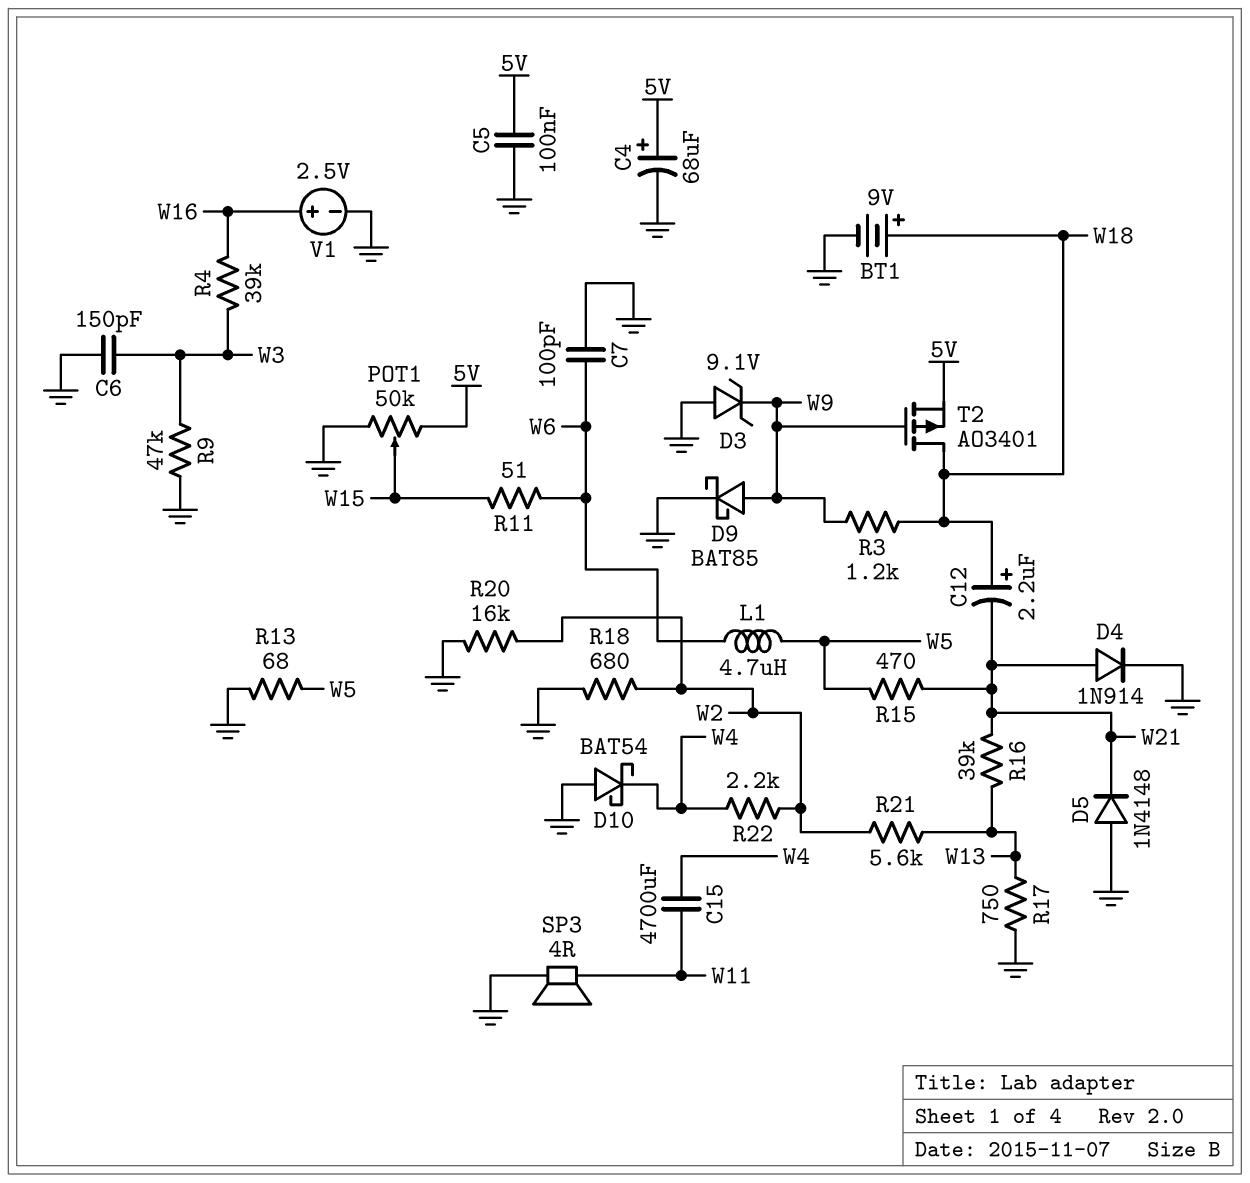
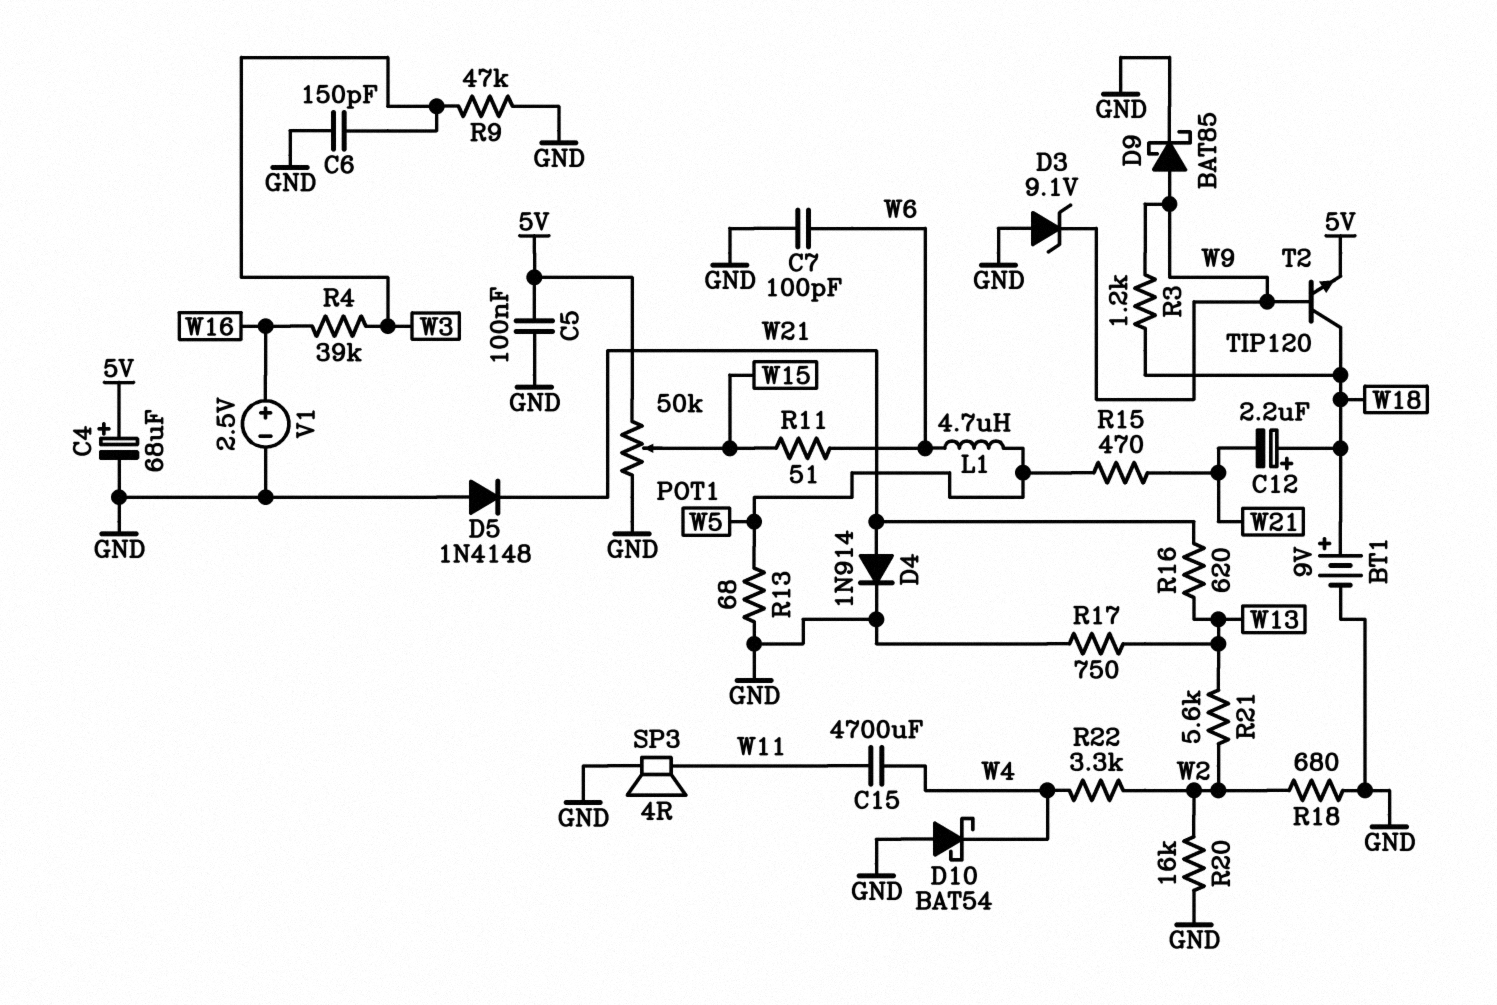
R16: 39k (W13, W21) -> 620 (W13, W21)
R22: 2.2k (W2, W4) -> 3.3k (W2, W4)
T2: PMOS AO3401 (G W9, D W18, S 5V) -> NPN TIP120 (B W9, C W18, E 5V)

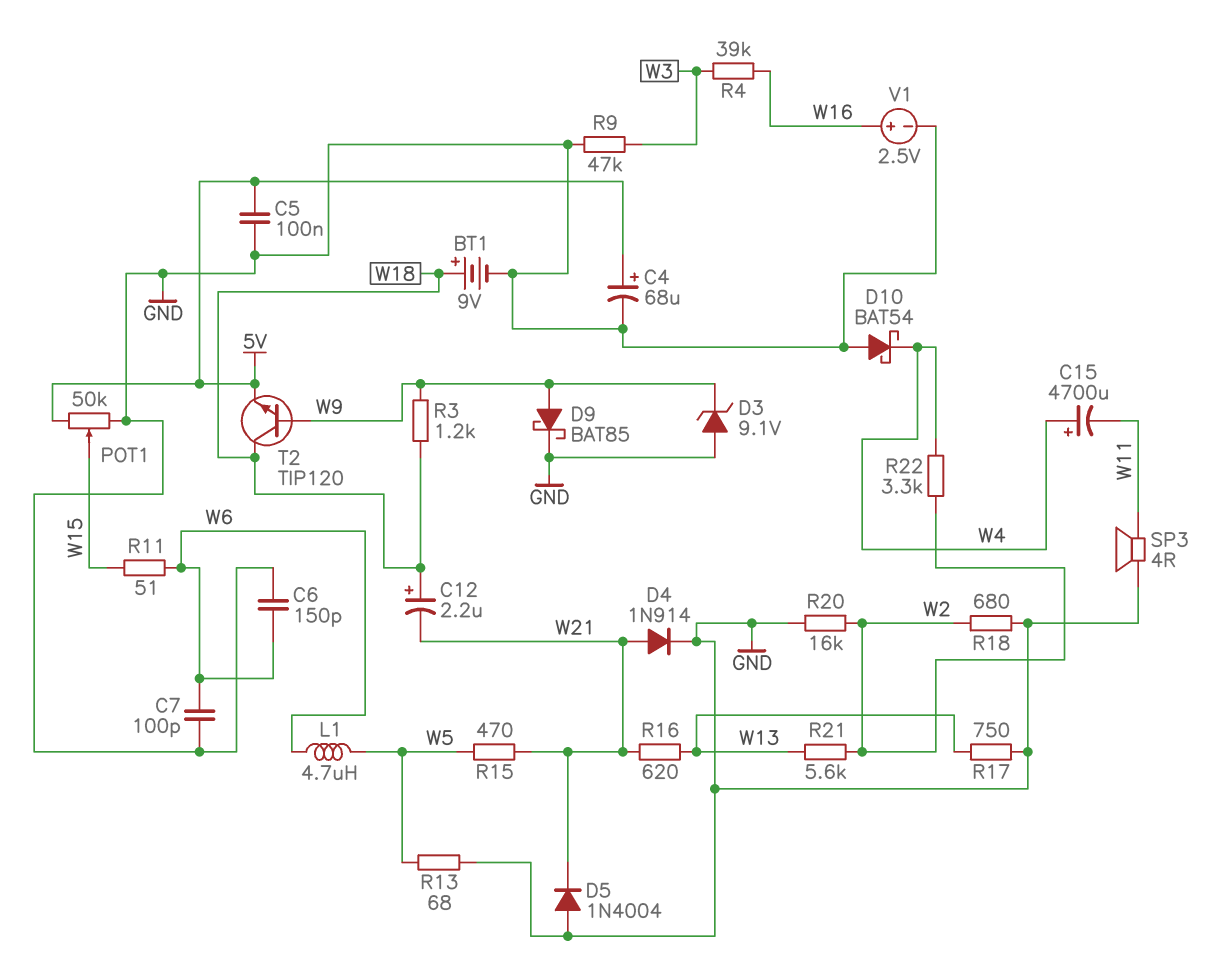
C6: 150pF (GND, W3) -> 150pF (GND, W6)
C15: 4700uF (W4, W11) -> 4700uF (plus W4, minus W11)
D5: diode 1N4148 (A GND, K W21) -> diode 1N4004 (A GND, K W21)

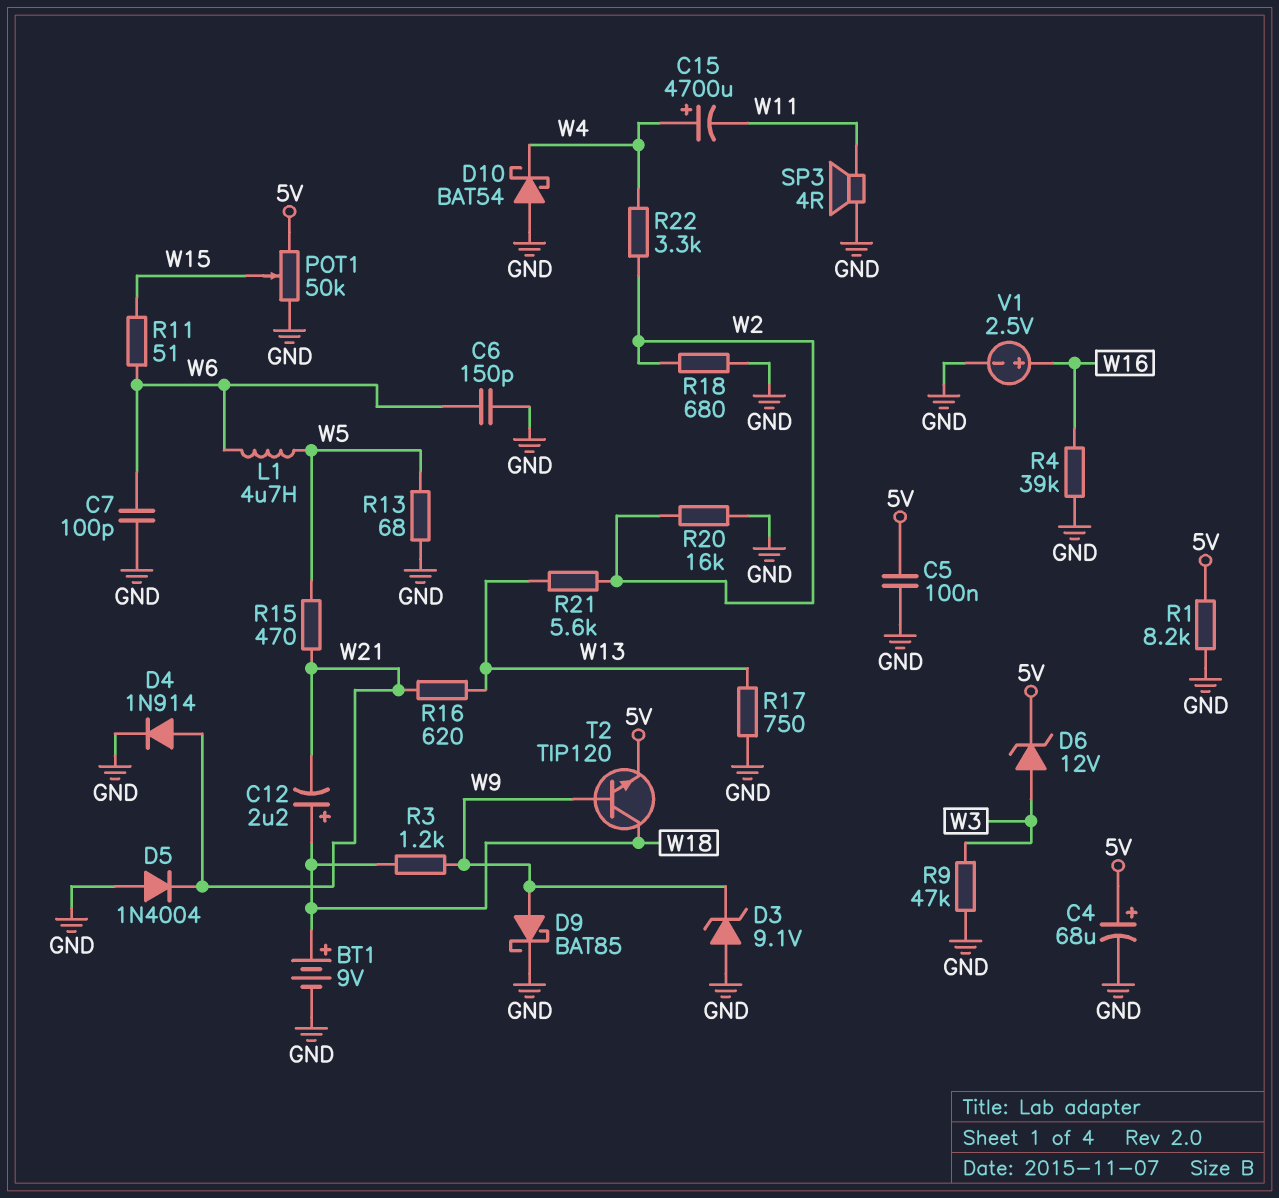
D6: none -> zener 12V (A W3, K 5V)
R1: none -> 8.2k (5V, GND)
R4: 39k (W3, W16) -> 39k (GND, W16)

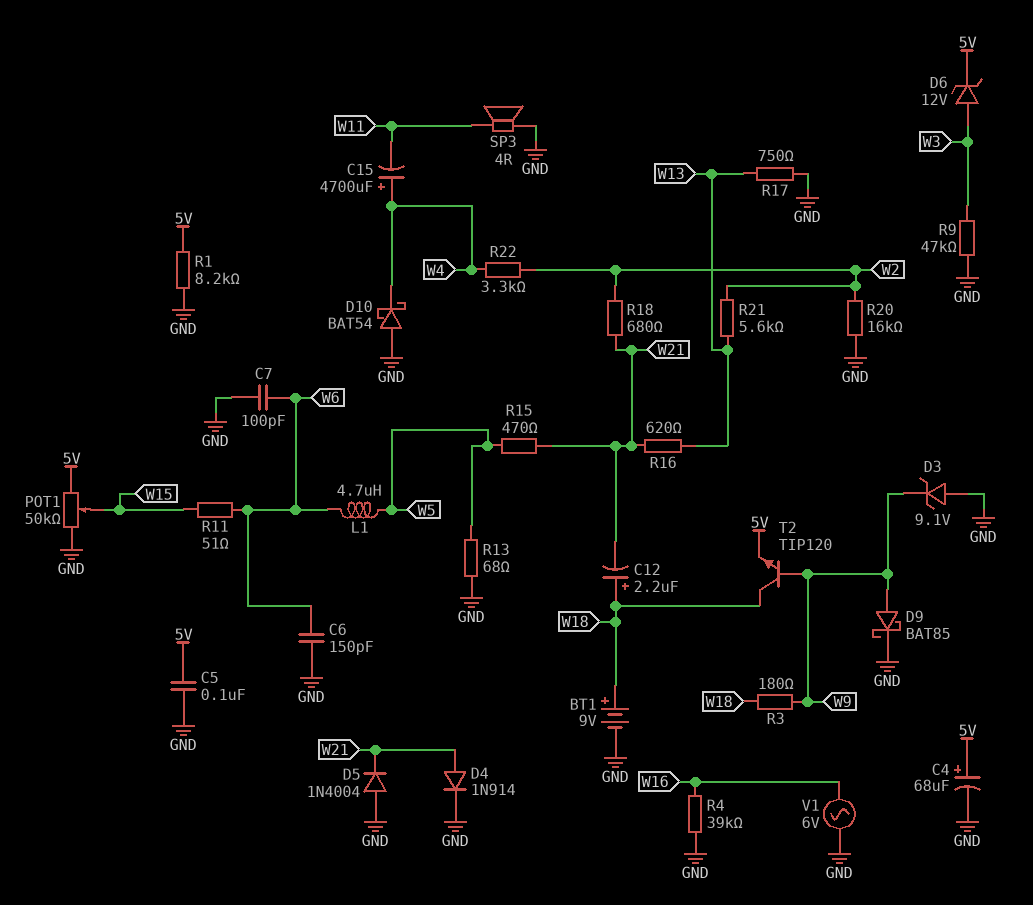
R3: 1.2k (W9, W18) -> 180 (W9, W18)
R18: 680 (GND, W2) -> 680 (W2, W21)
V1: 2.5V (plus W16, minus GND) -> AC 6V (GND, W16)

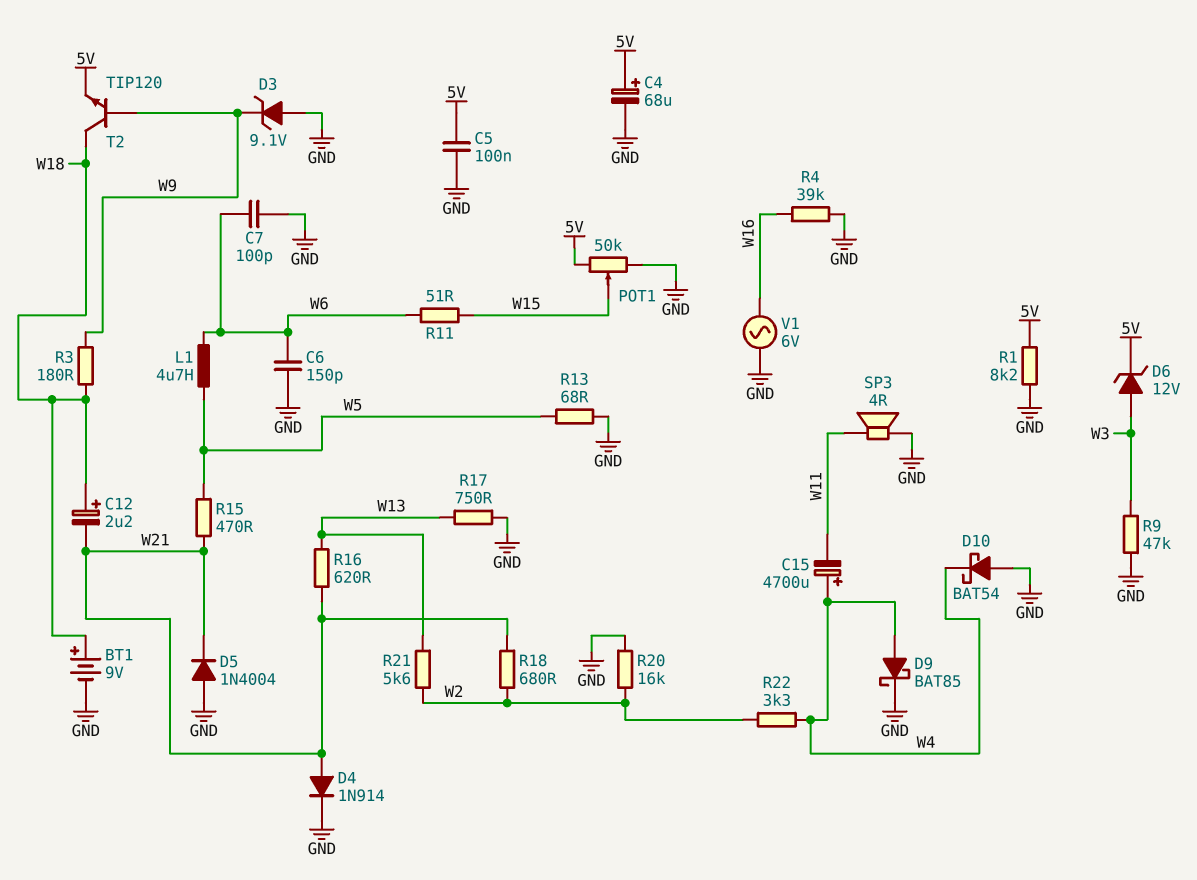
D9: schottky BAT85 (A W9, K GND) -> schottky BAT85 (A W4, K GND)

